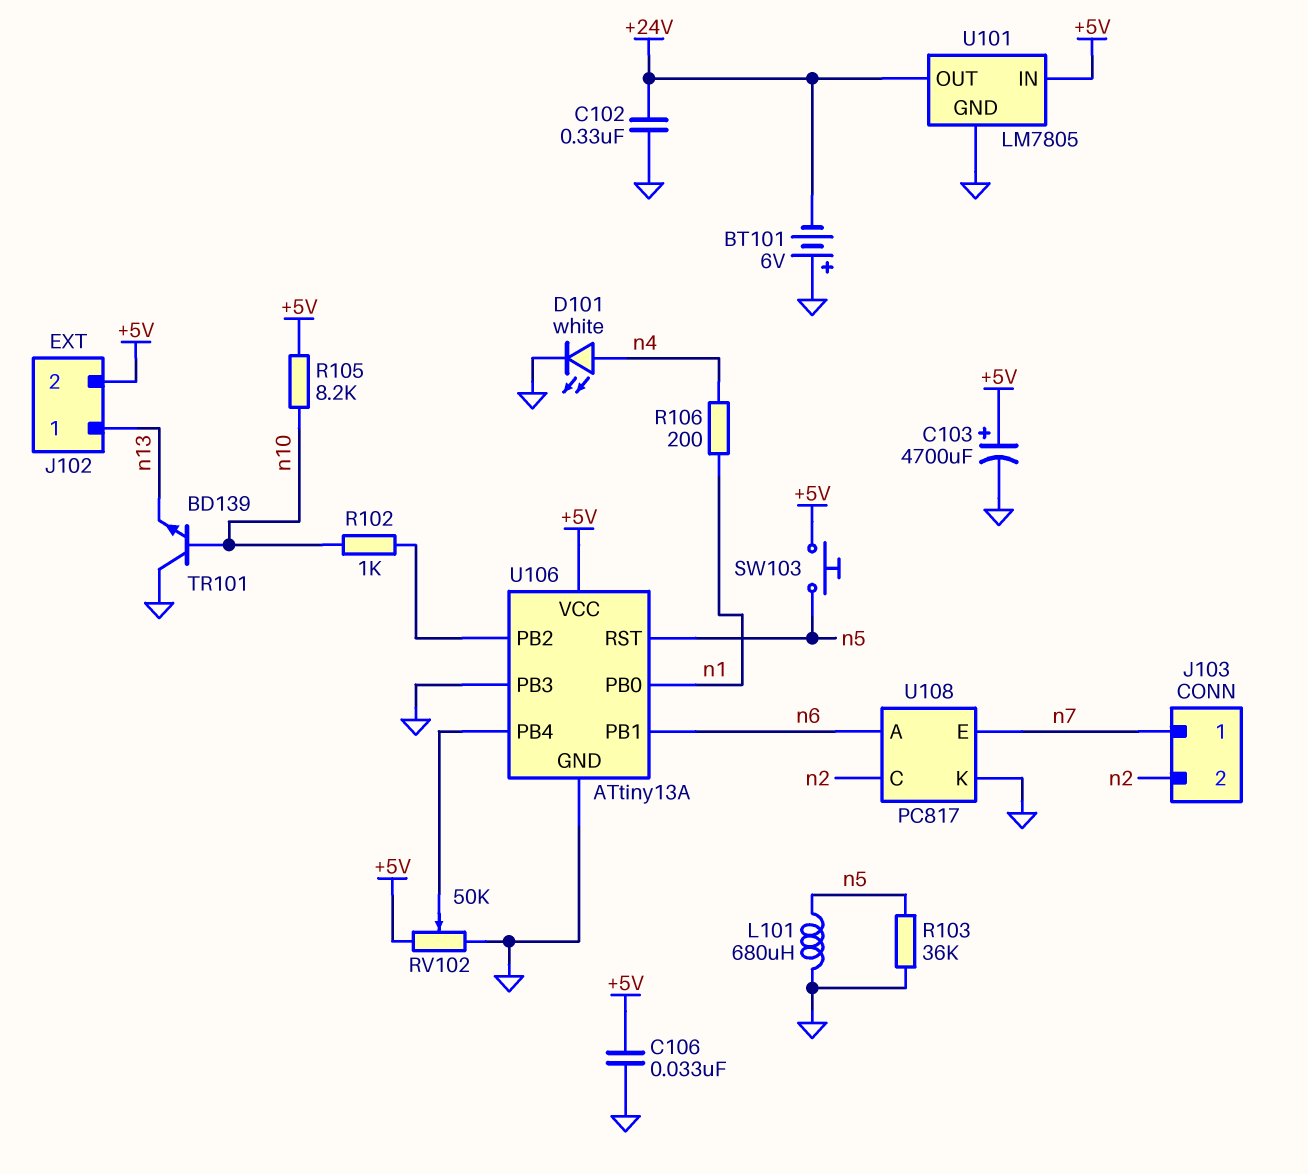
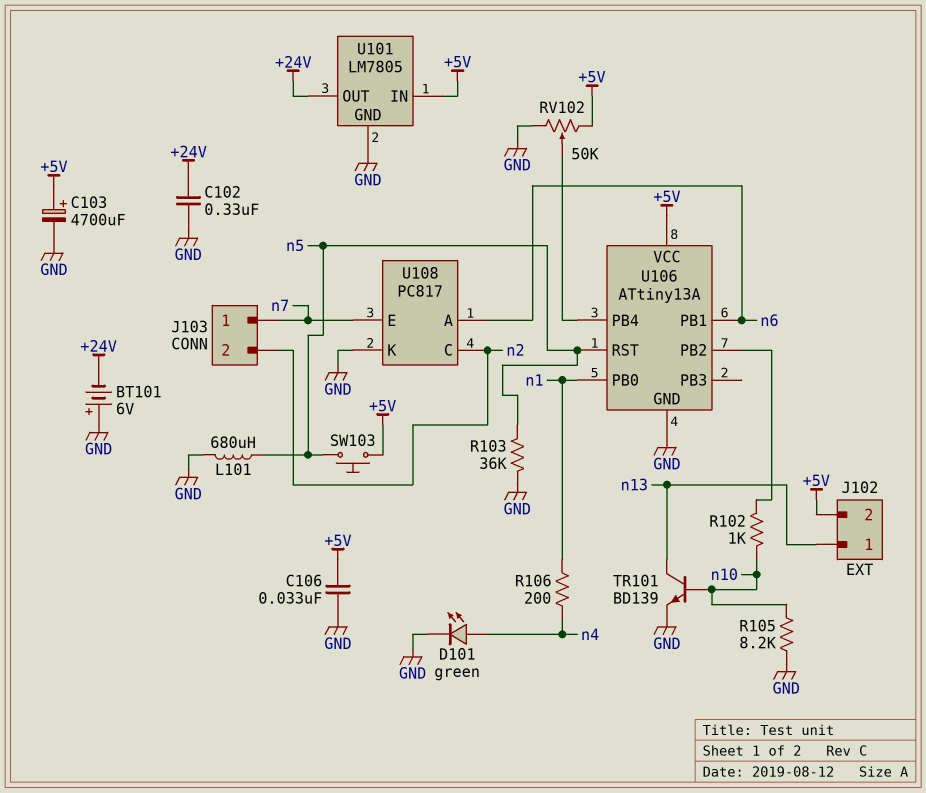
D101: LED white (A n4, K GND) -> LED green (A n4, K GND)
R105: 8.2k (+5V, n10) -> 8.2k (GND, n10)
TR101: NPN BD139 (B n10, C GND, E n13) -> NPN BD139 (B n10, C n13, E GND)
U106 pin PB3: GND -> none

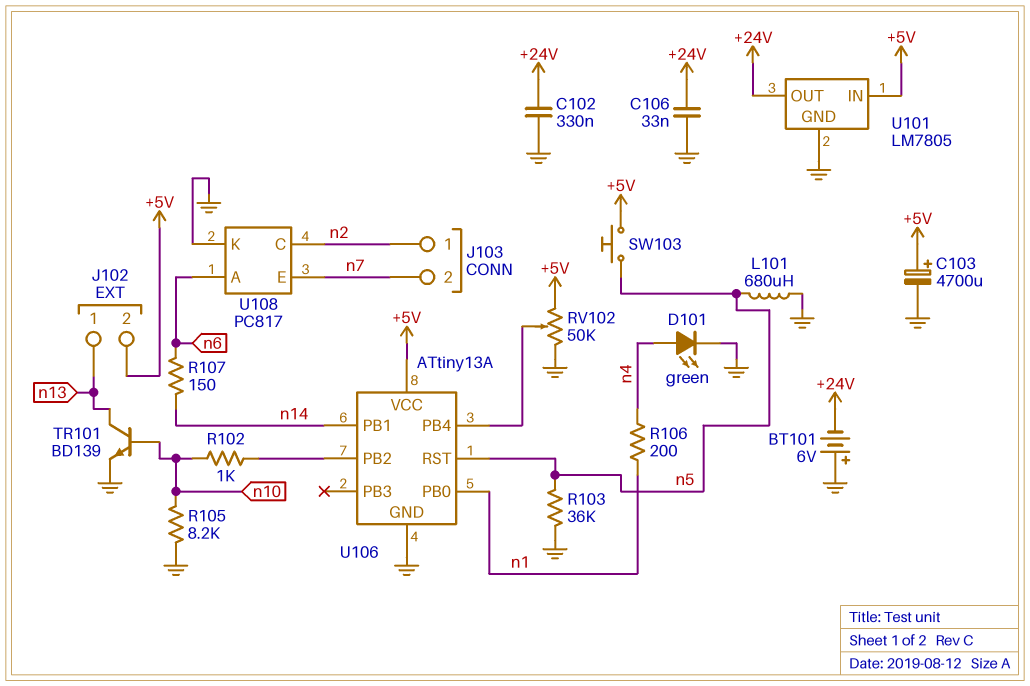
C106: 33nF (+5V, GND) -> 33nF (+24V, GND)
J103 pin 1: n7 -> n2
J103 pin 2: n2 -> n7
R107: none -> 150 (n6, n14)
U106 pin PB1: n6 -> n14

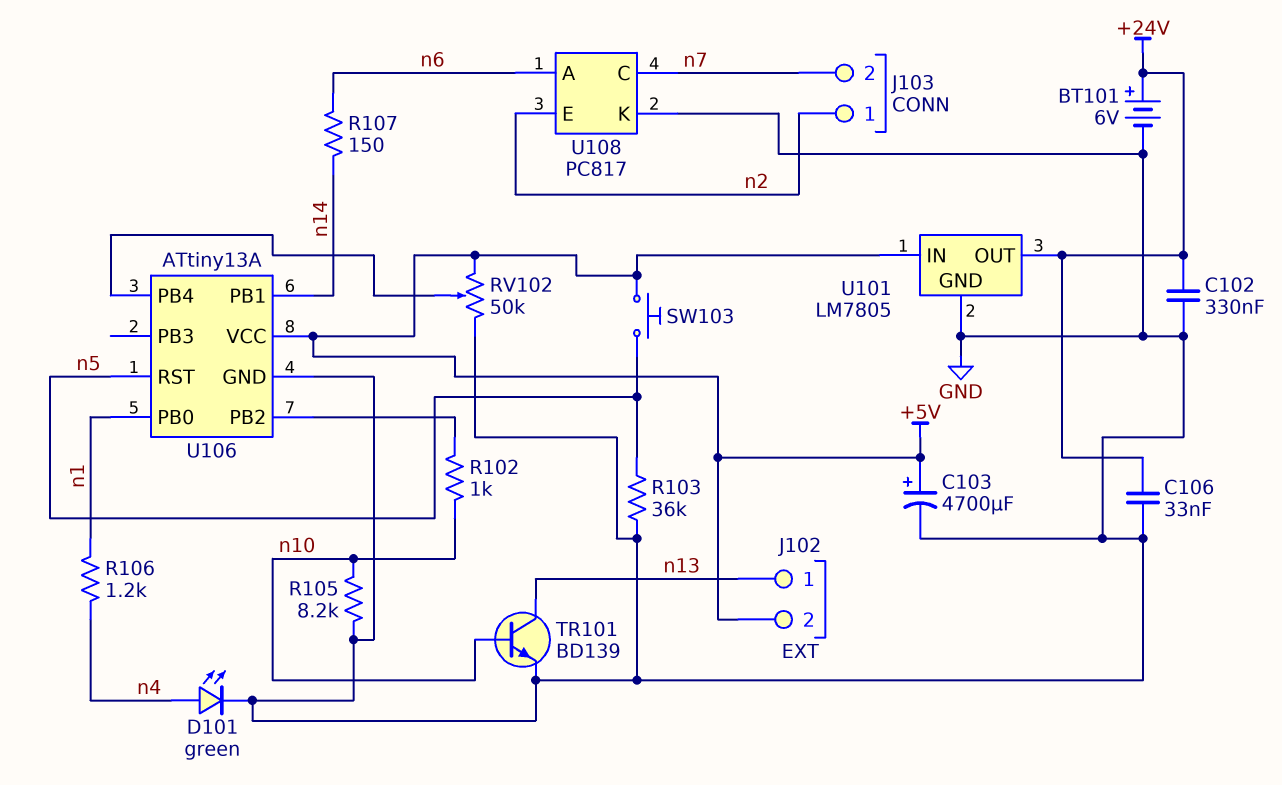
BT101: 6V (plus GND, minus +24V) -> 6V (plus +24V, minus GND)
L101: 680uH (GND, n5) -> none
R106: 200 (n1, n4) -> 1.2k (n1, n4)
U108 pin C: n2 -> n7
U108 pin E: n7 -> n2

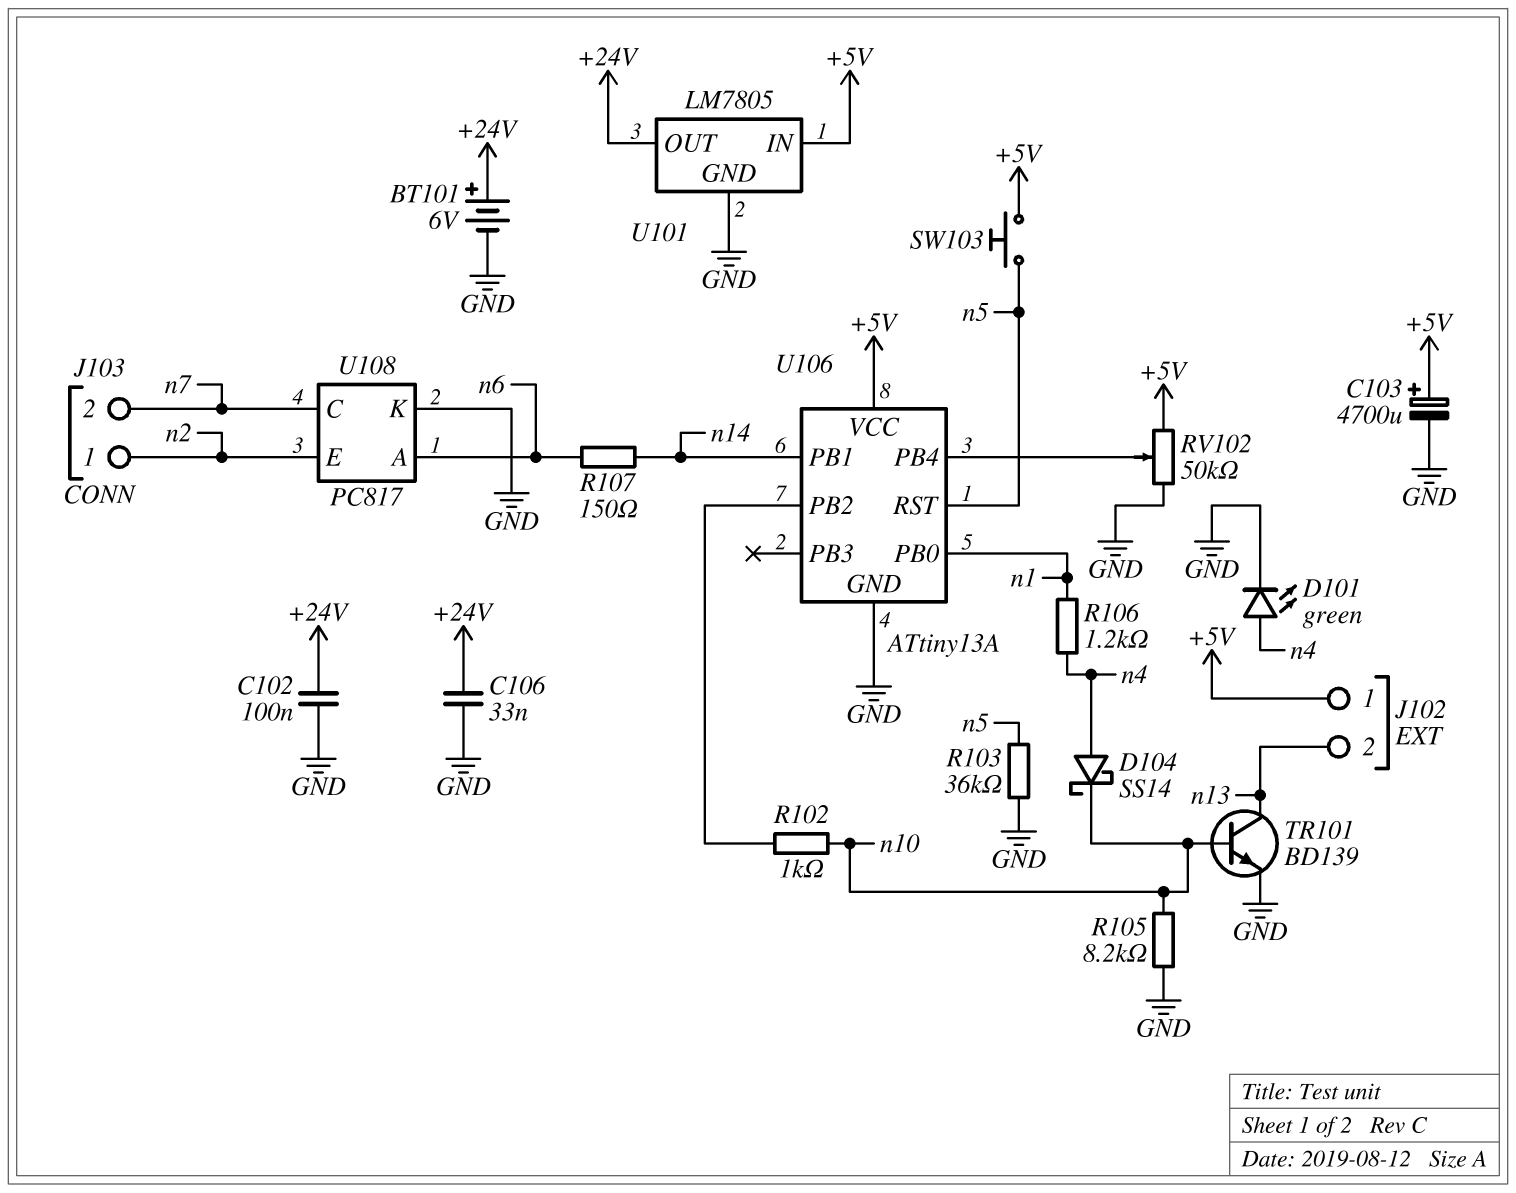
C102: 330nF (+24V, GND) -> 100nF (+24V, GND)
D104: none -> schottky SS14 (A n4, K n10)
J102 pin 1: n13 -> +5V
J102 pin 2: +5V -> n13

